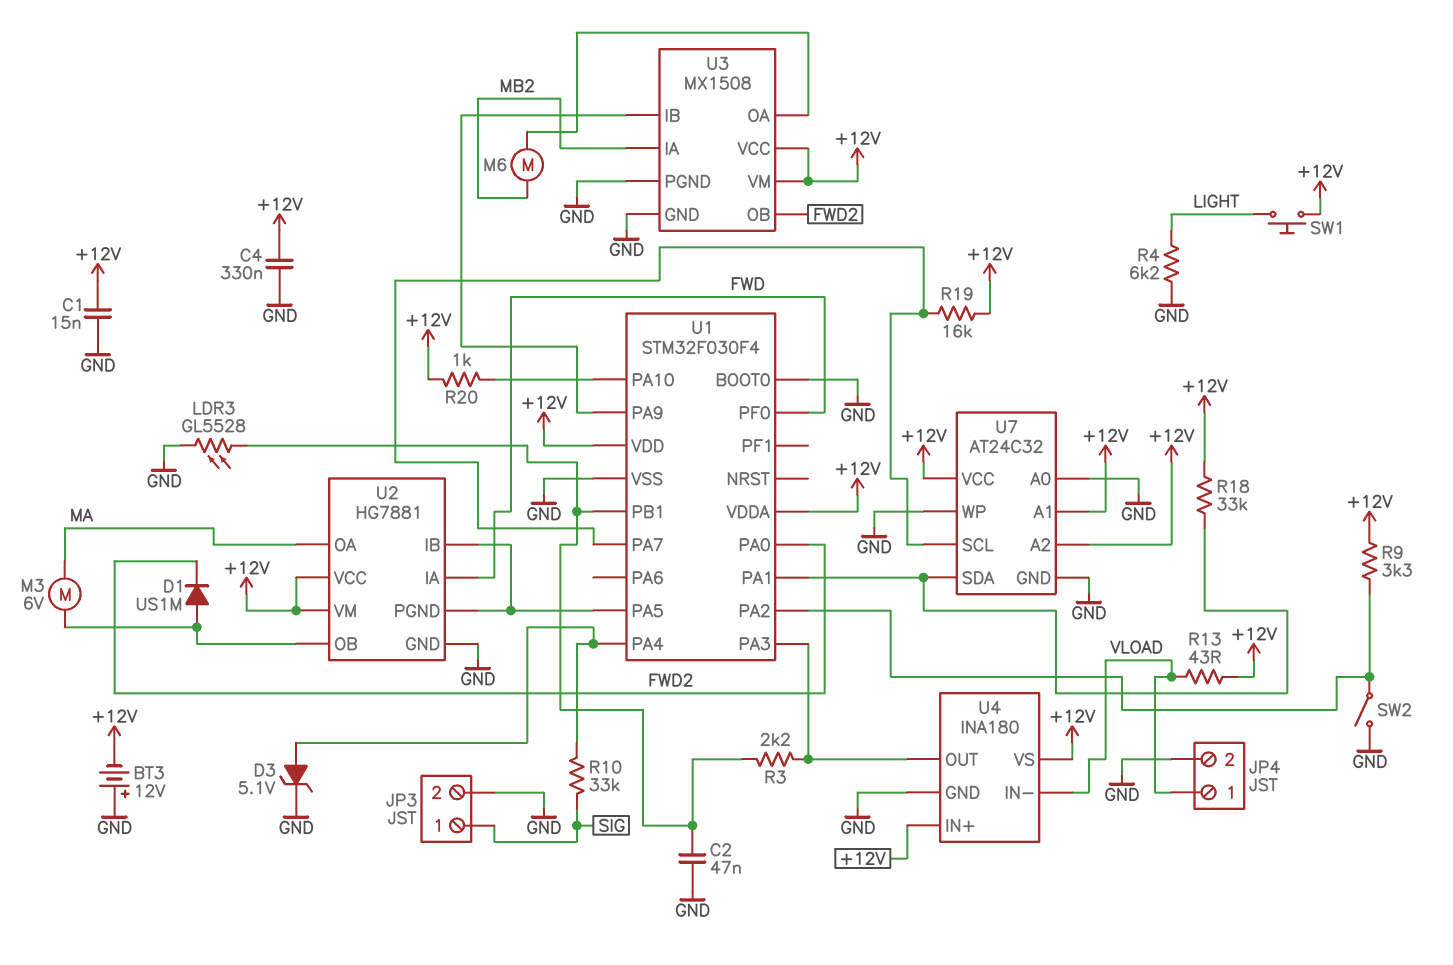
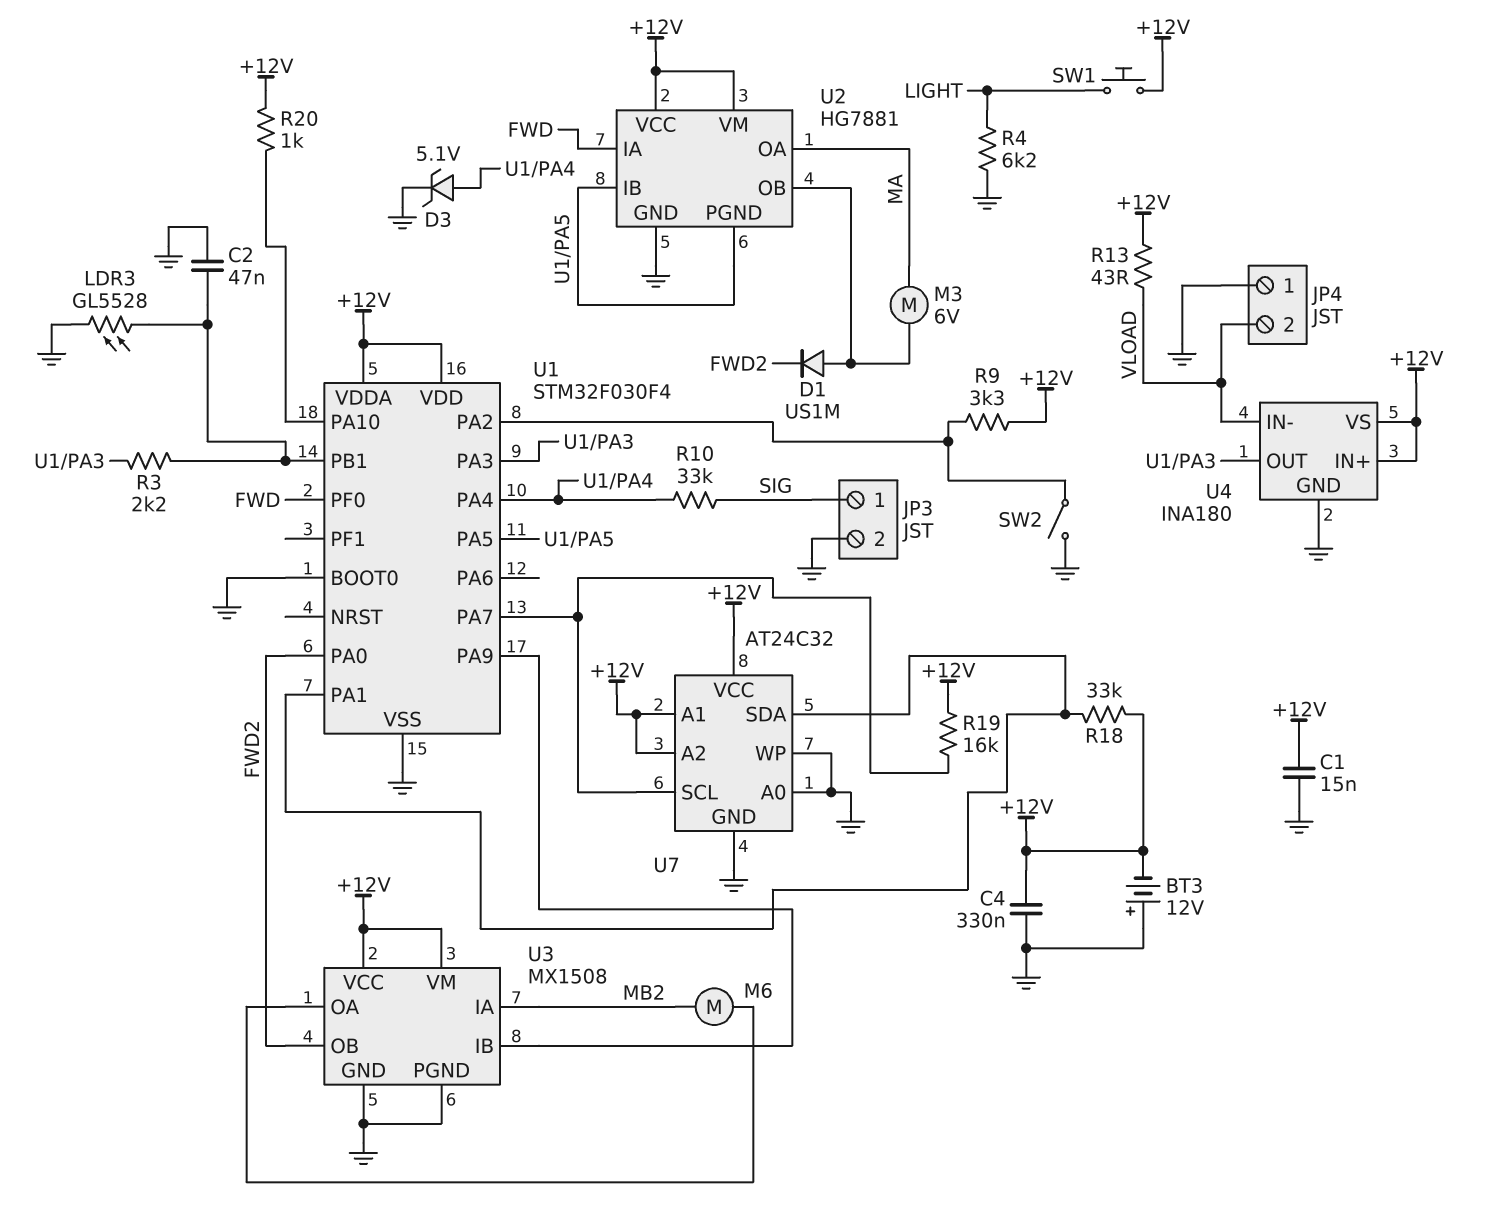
JP4 pin 1: VLOAD -> GND
JP4 pin 2: GND -> VLOAD

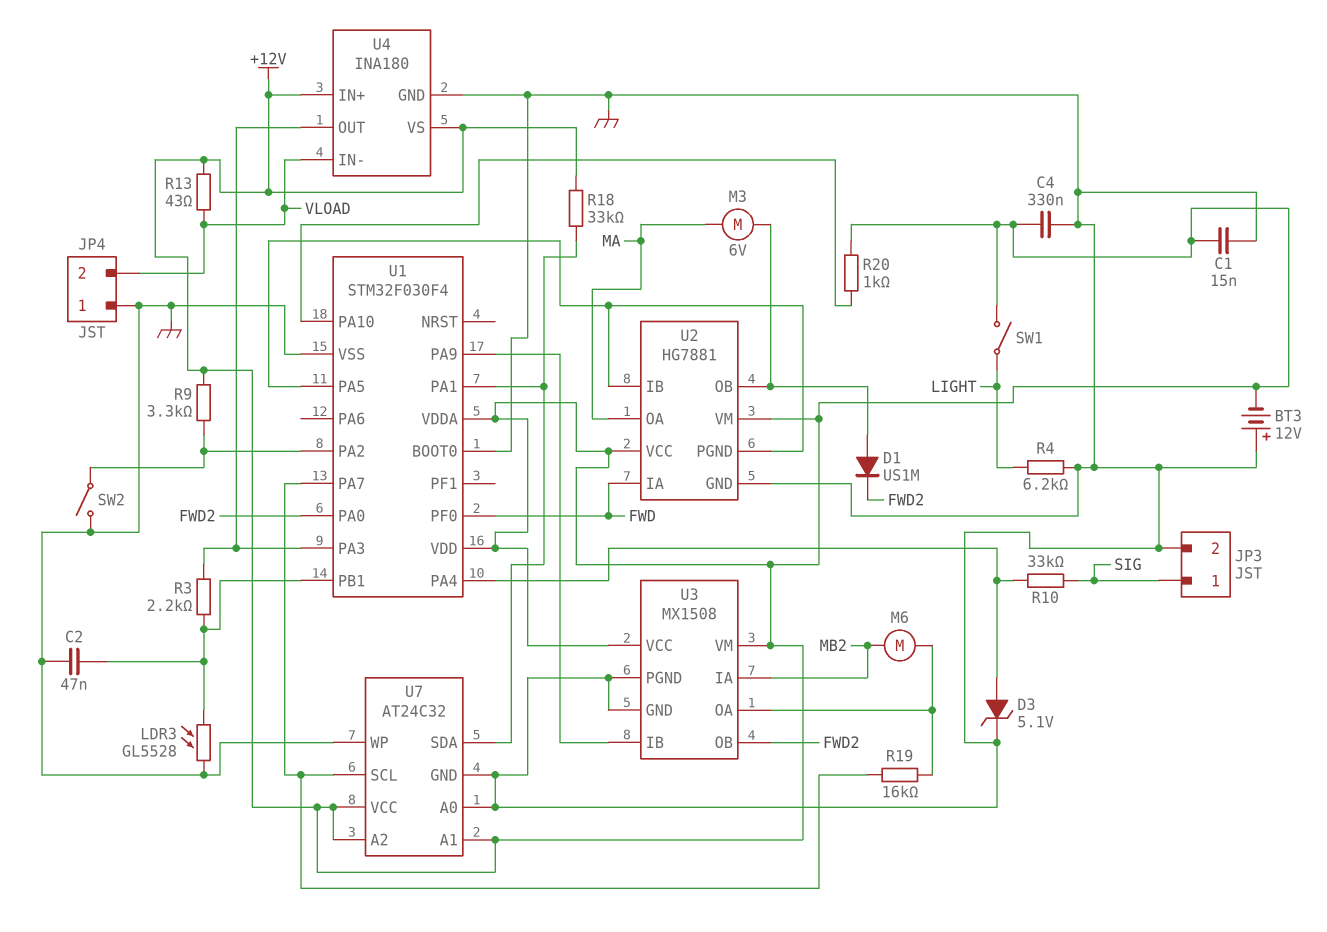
R19: 16k (+12V, U1/PA7) -> 16k (U1/PA7, U3/OA)
SW1: button (+12V, LIGHT) -> switch (+12V, LIGHT)

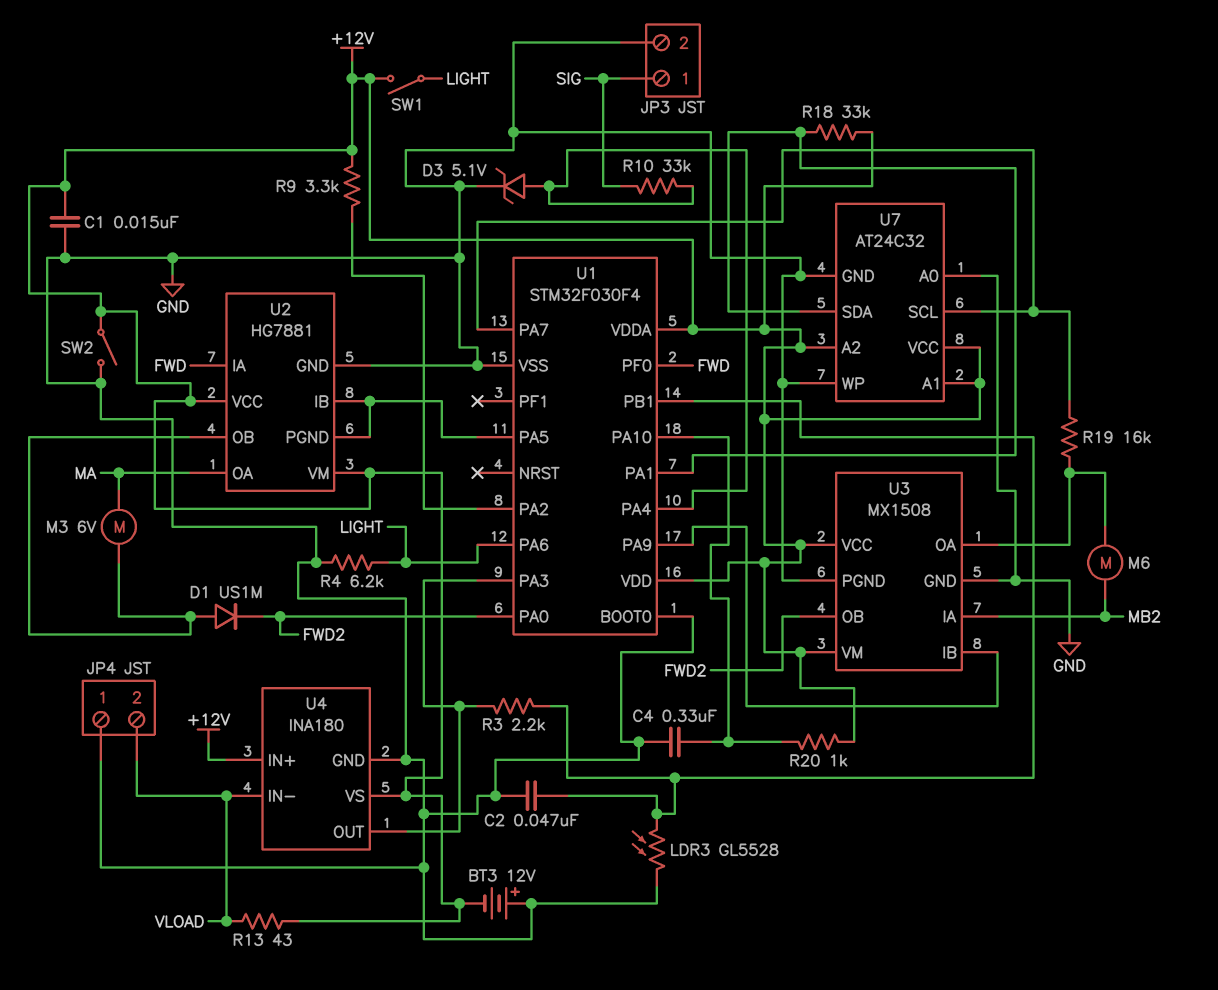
C4: 330nF (+12V, GND) -> 330nF (GND, U1/PA10)
SW2: switch (GND, U1/PA2) -> switch (+12V, GND)
U1 pin PA6: none -> LIGHT

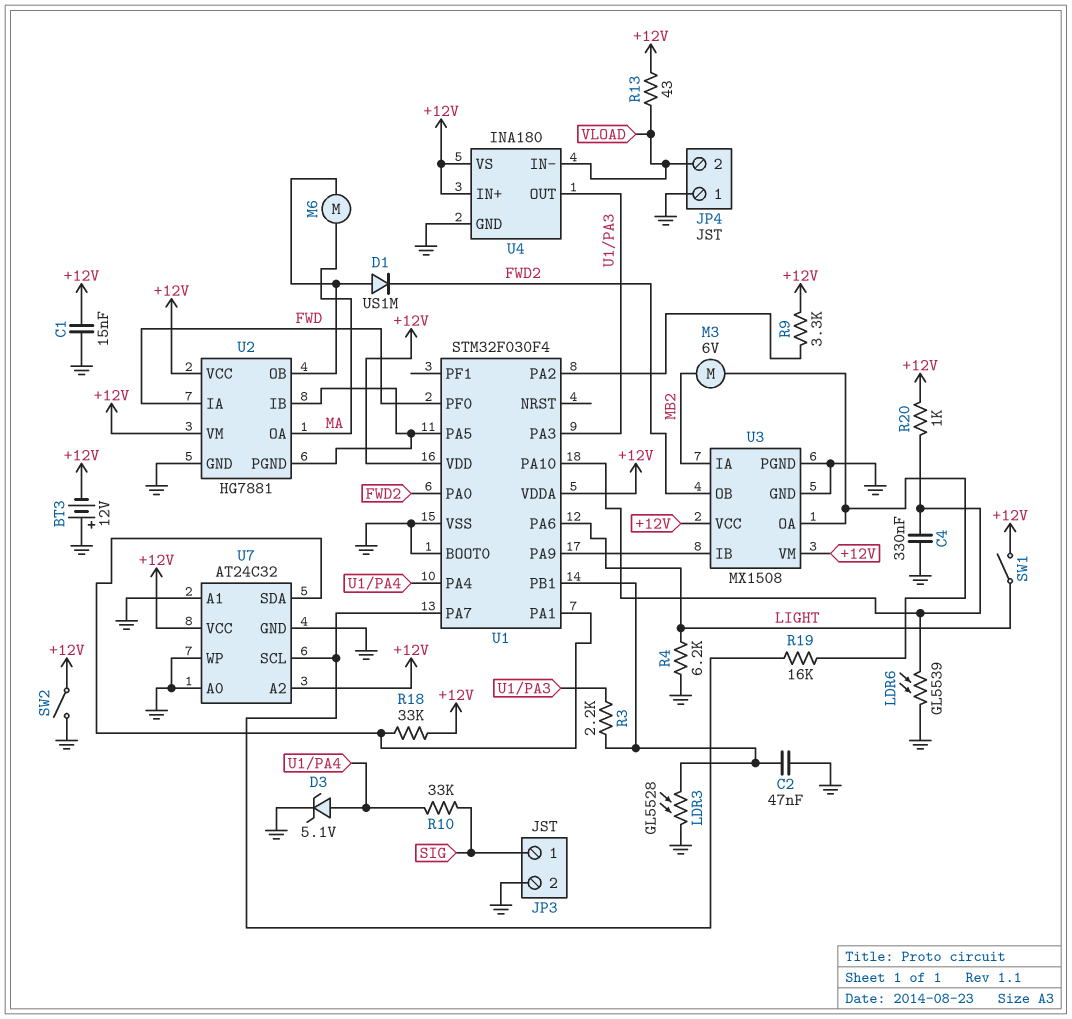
LDR6: none -> GL5539 (GND, U1/PA10)
M3: motor 6V (MA, U2/OB) -> motor 6V (MB2, U3/OA)
M6: motor (MB2, U3/OA) -> motor (MA, U2/OB)
U7 pin A1: +12V -> GND

